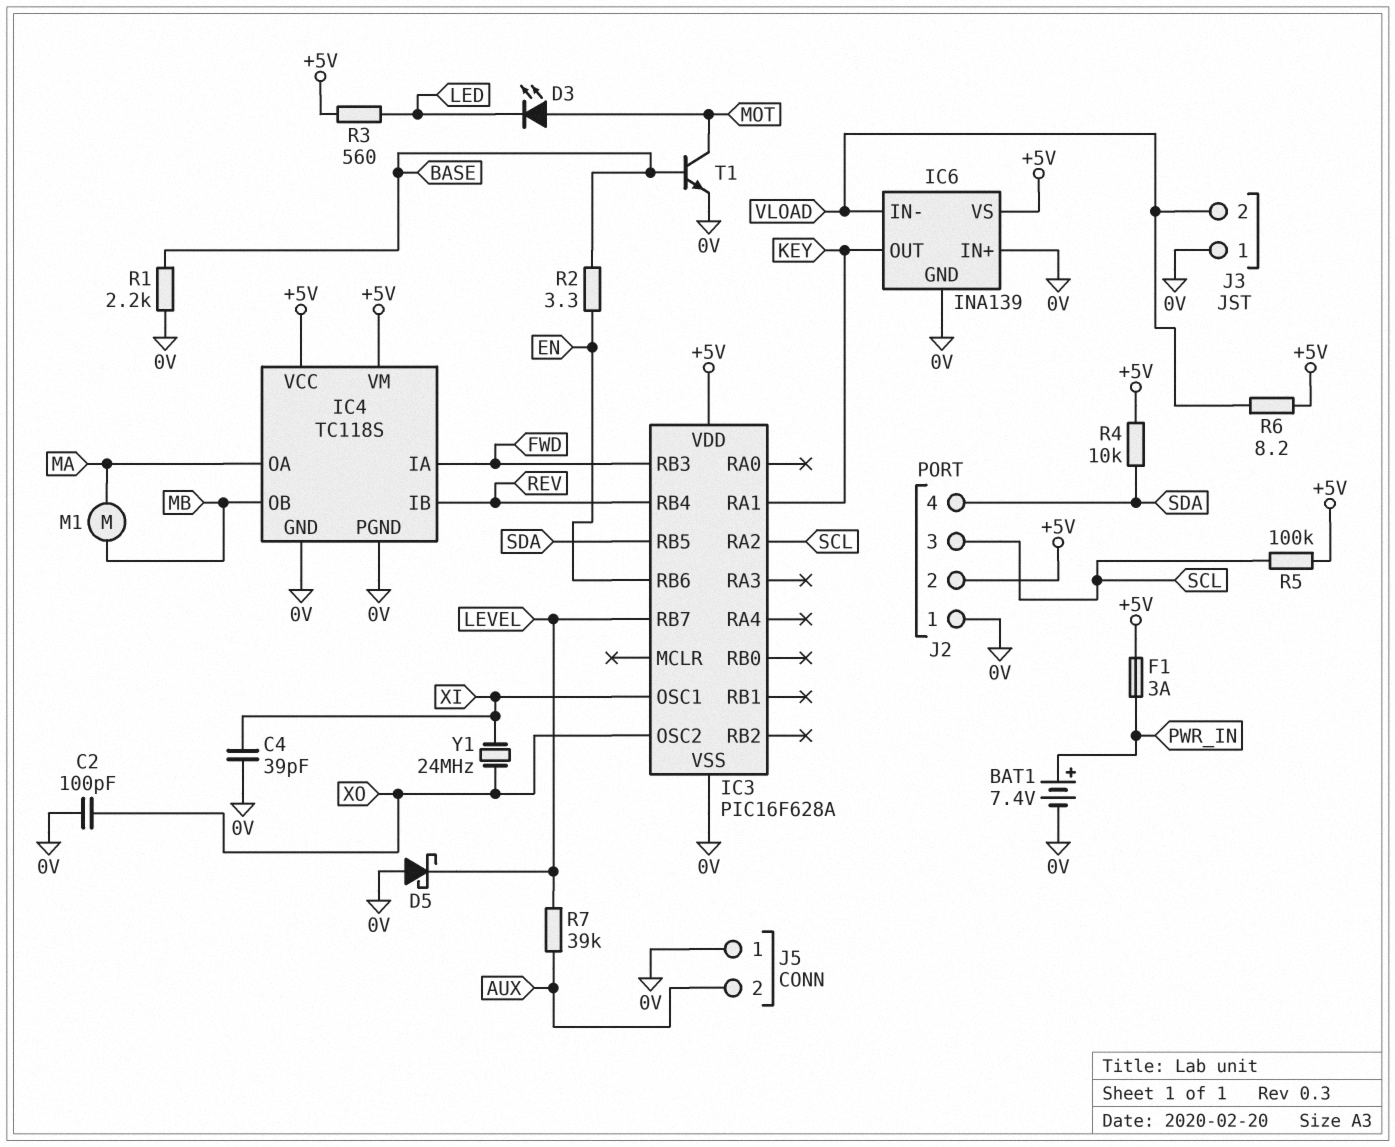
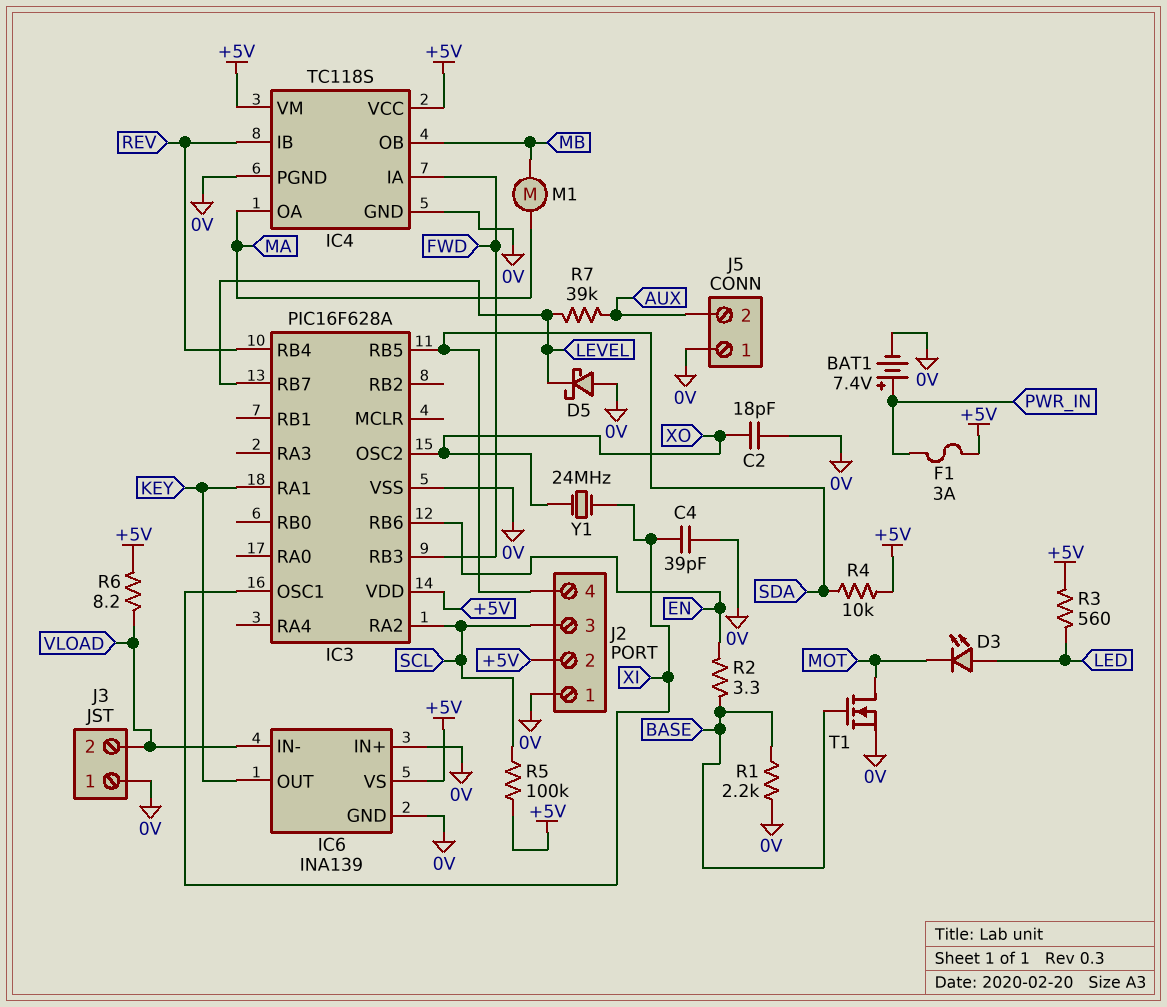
C2: 100pF (0V, XO) -> 18pF (0V, XO)
D3: LED (A MOT, K LED) -> LED (A LED, K MOT)
T1: NPN (B BASE, C MOT, E 0V) -> NMOS (G BASE, D MOT, S 0V)

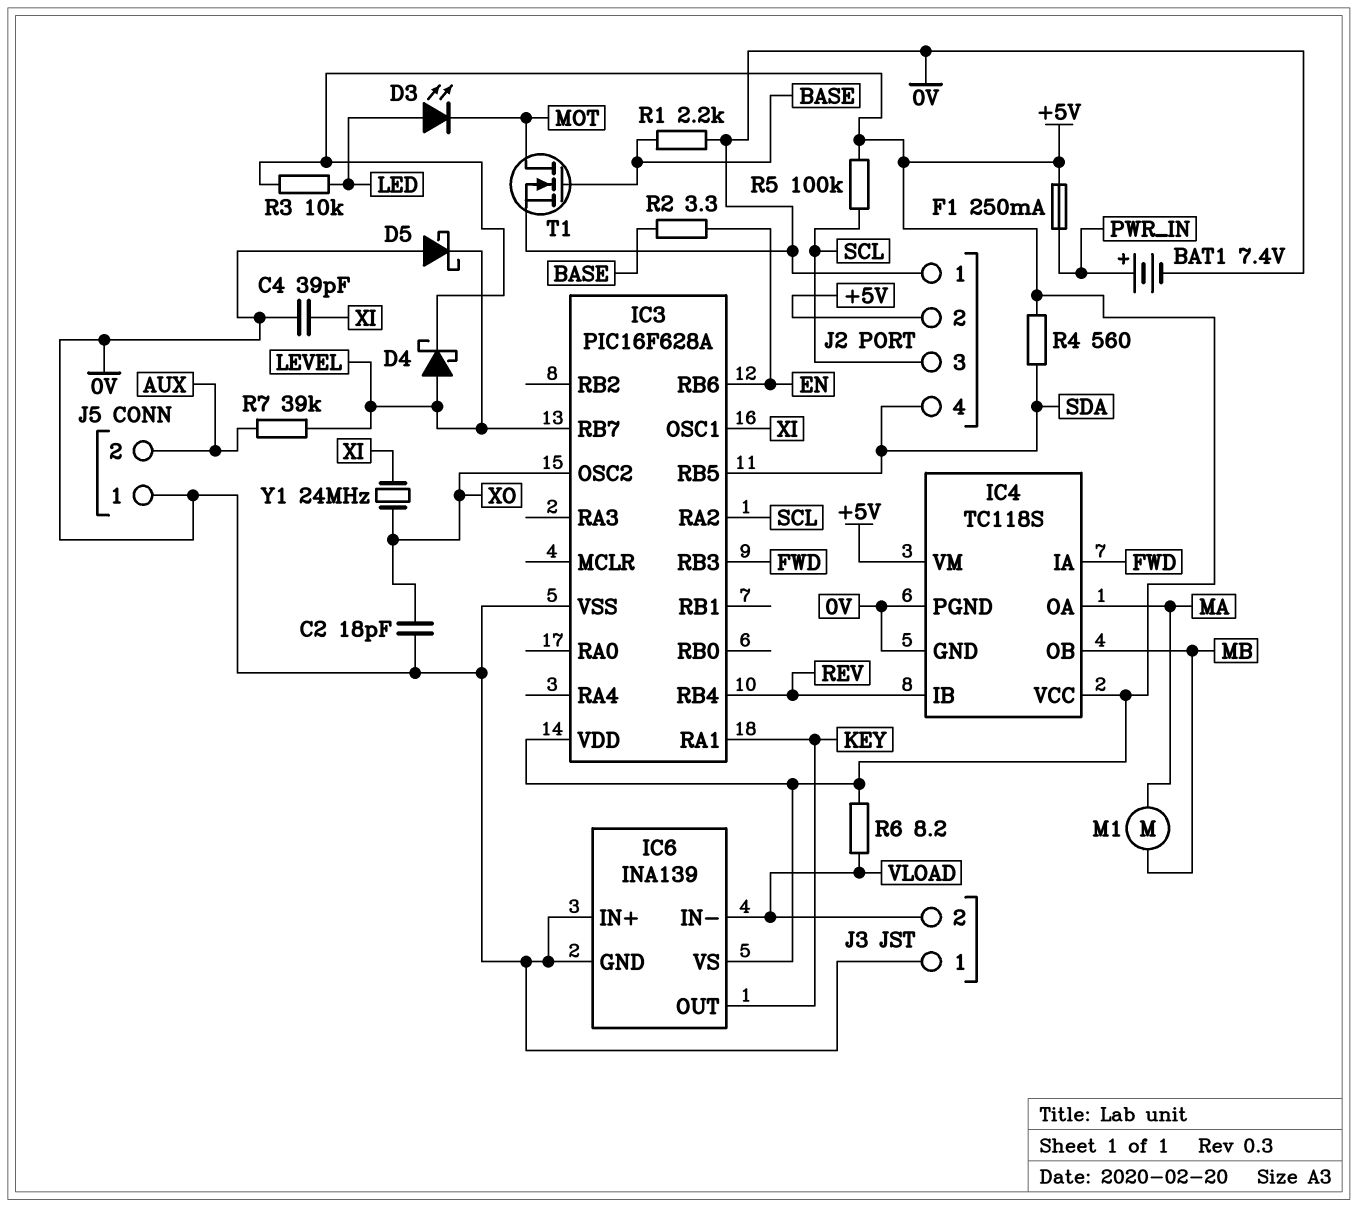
D4: none -> schottky (A LEVEL, K +5V)
F1: 3A (+5V, PWR_IN) -> 250mA (+5V, PWR_IN)
R3: 560 (+5V, LED) -> 10k (+5V, LED)
R4: 10k (+5V, SDA) -> 560 (+5V, SDA)

